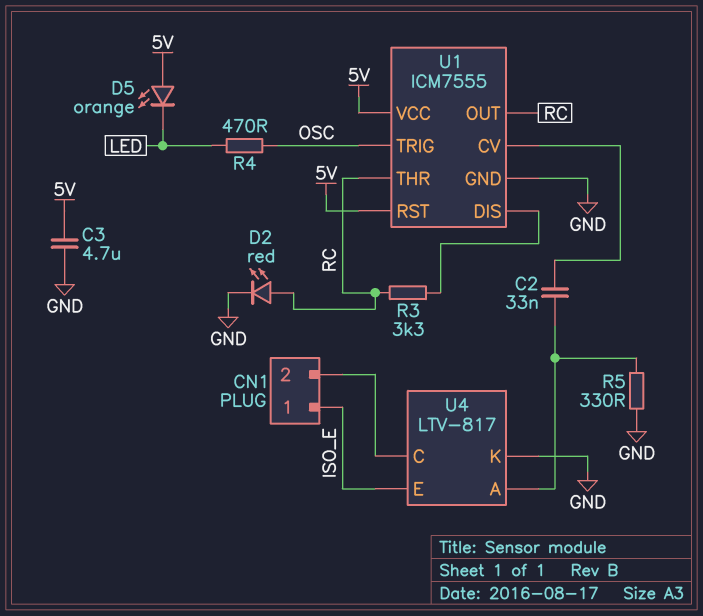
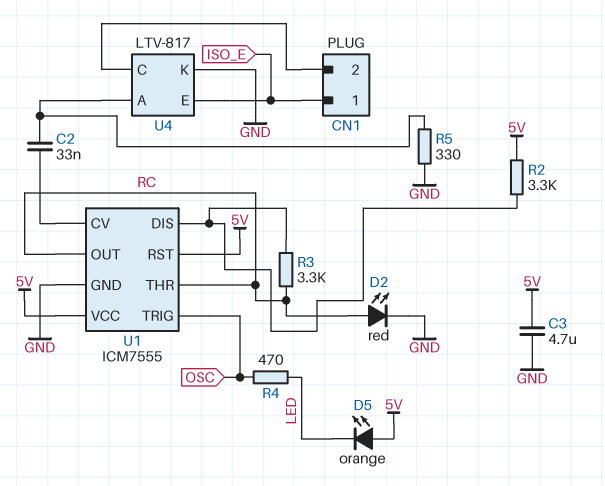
R2: none -> 3.3k (5V, U1/DIS)

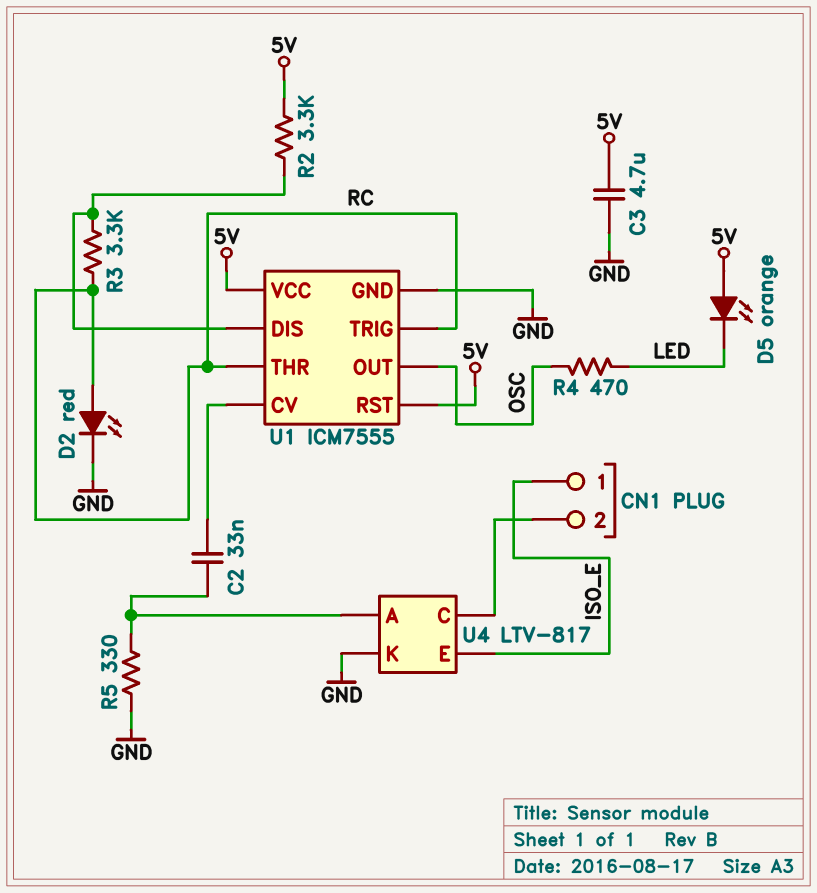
U1 pin OUT: RC -> OSC
U1 pin TRIG: OSC -> RC

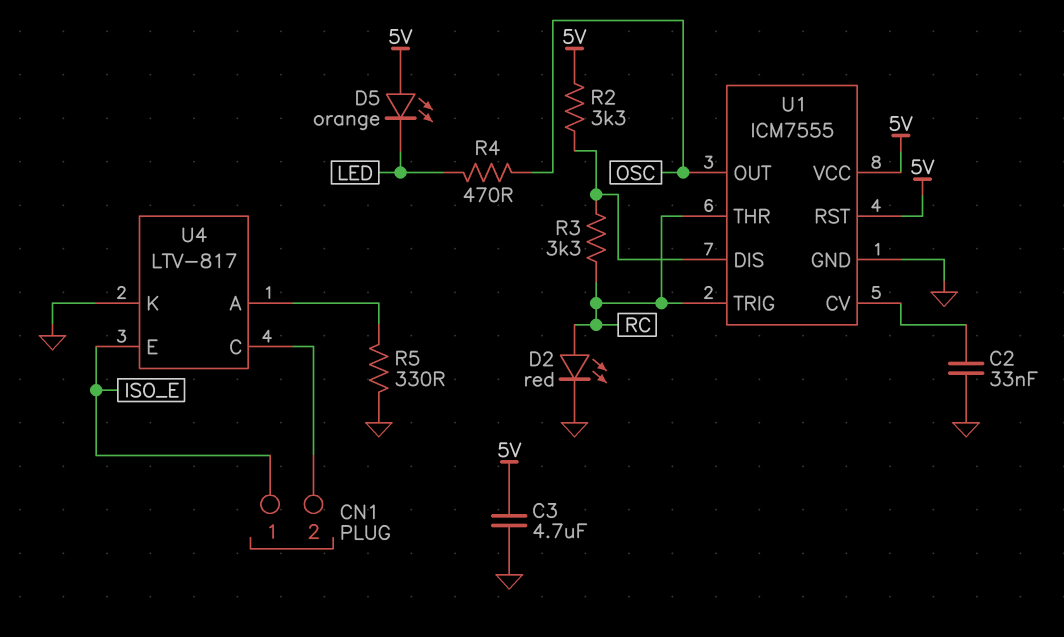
C2: 33nF (U1/CV, U4/A) -> 33nF (GND, U1/CV)

